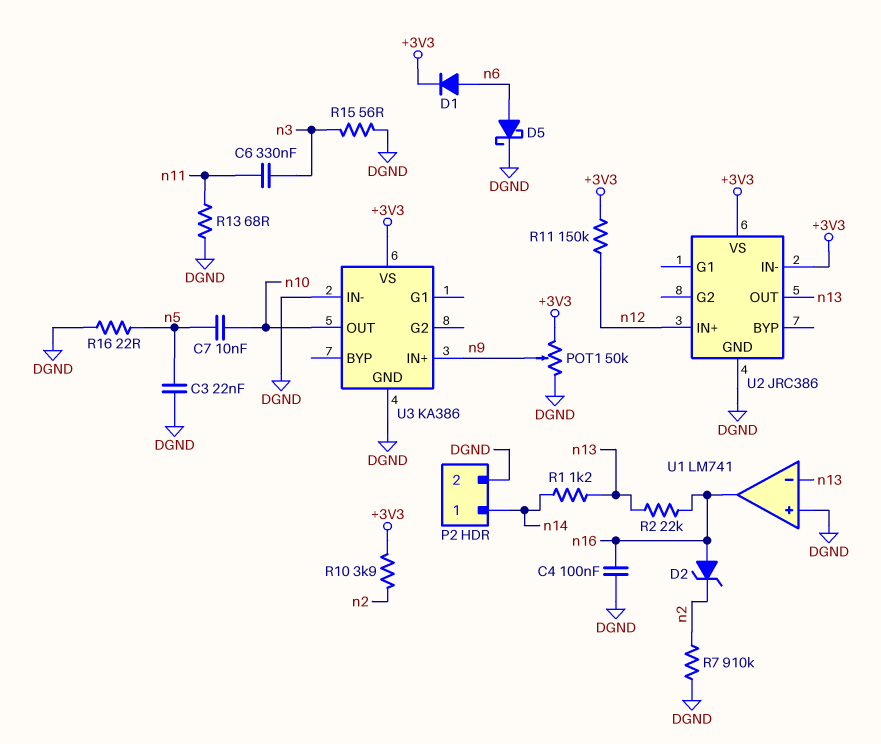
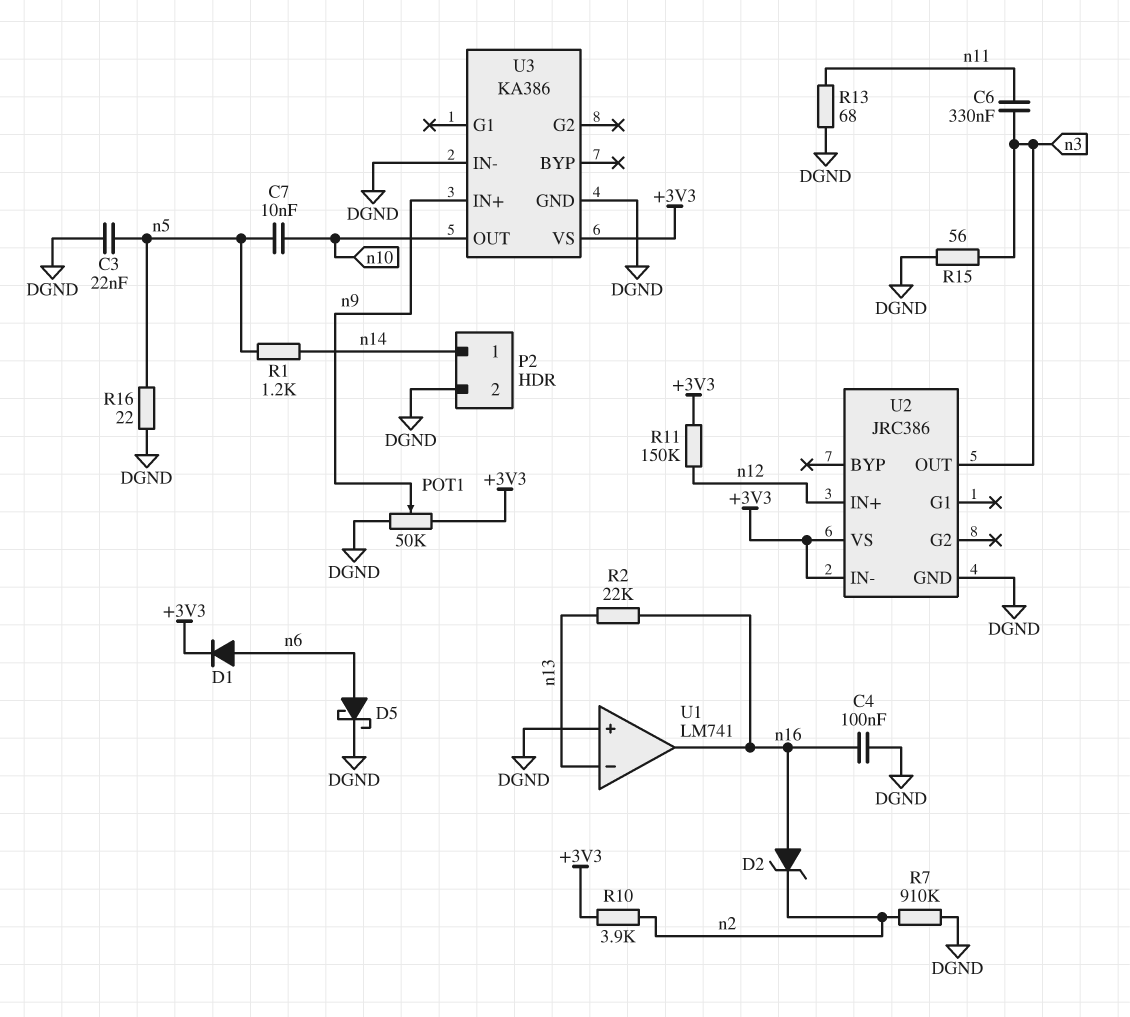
R1: 1.2k (n13, n14) -> 1.2k (n5, n14)
U2 pin OUT: n13 -> n3

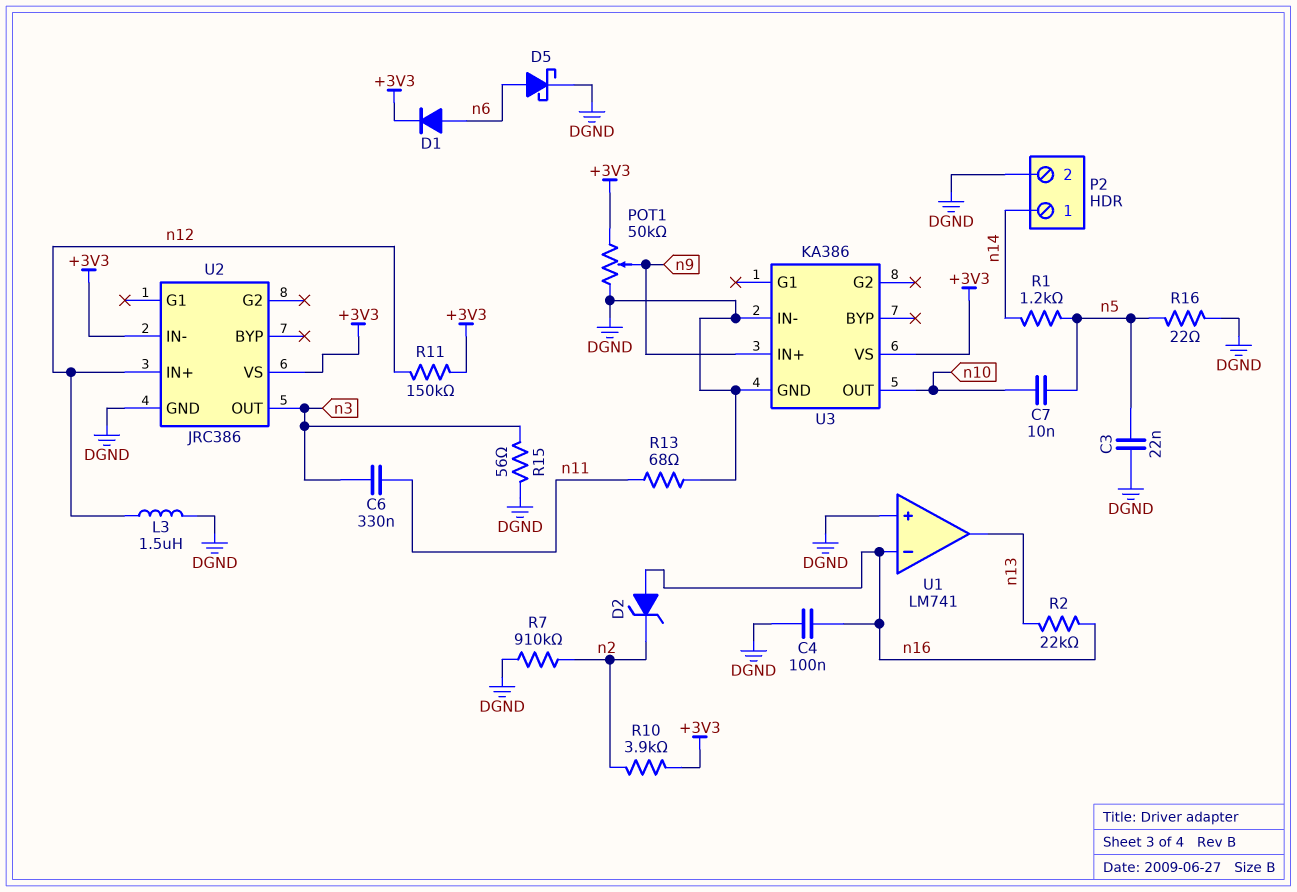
L3: none -> 1.5uH (DGND, n12)
U1 pin in-: n13 -> n16
U1 pin out: n16 -> n13

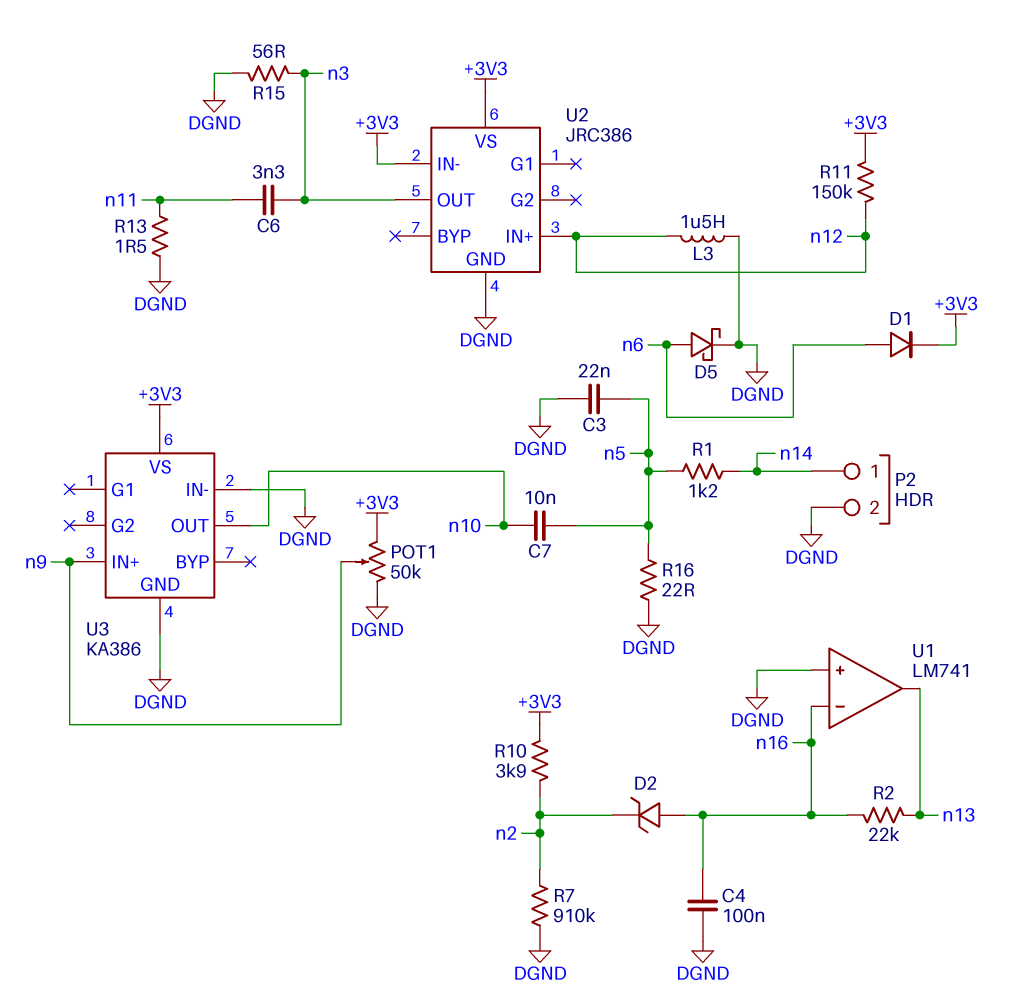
C6: 330nF (n3, n11) -> 3.3nF (n3, n11)
R13: 68 (DGND, n11) -> 1.5 (DGND, n11)

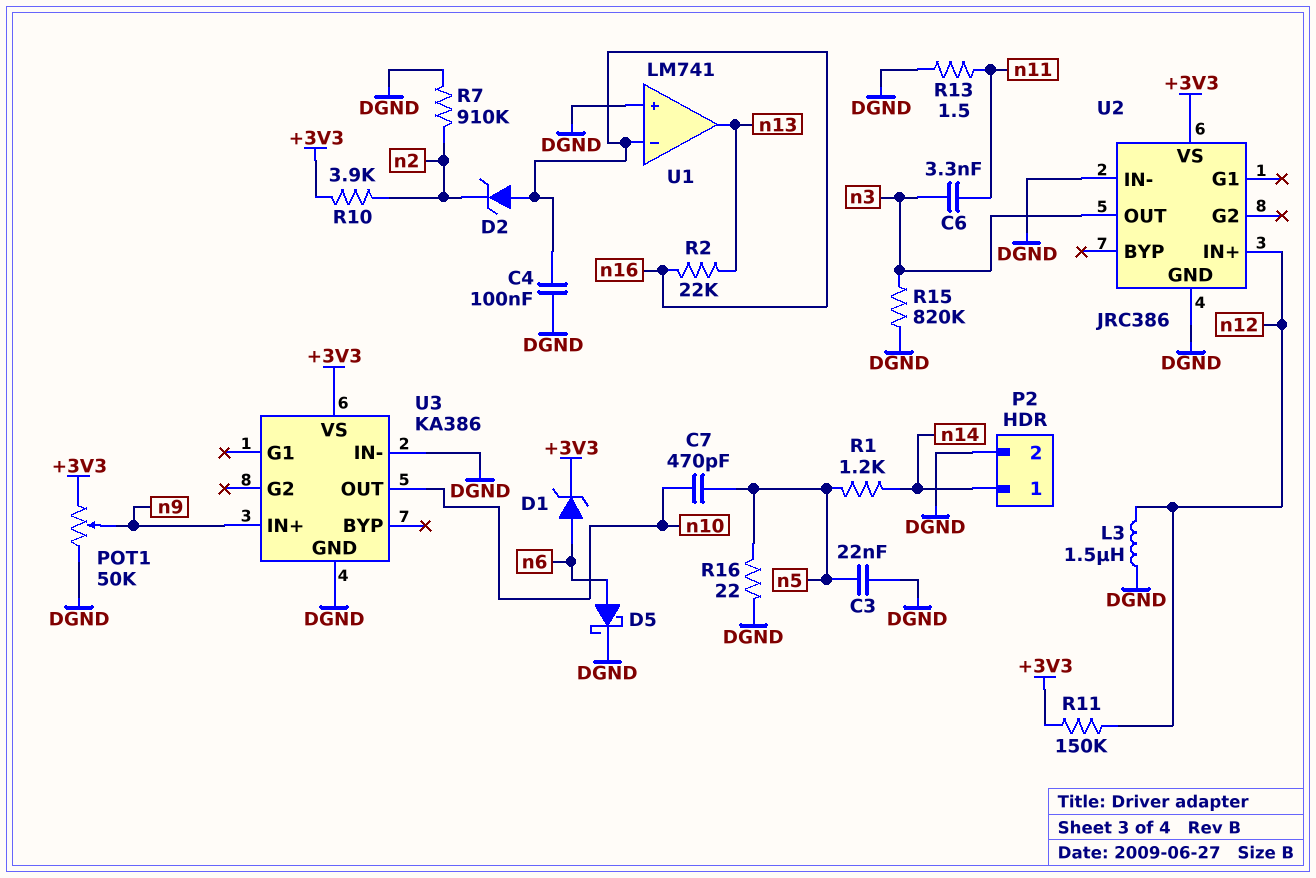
C7: 10nF (n5, n10) -> 470pF (n5, n10)
D1: diode (A n6, K +3V3) -> zener (A n6, K +3V3)
R15: 56 (DGND, n3) -> 820k (DGND, n3)
U2 pin IN-: +3V3 -> DGND

